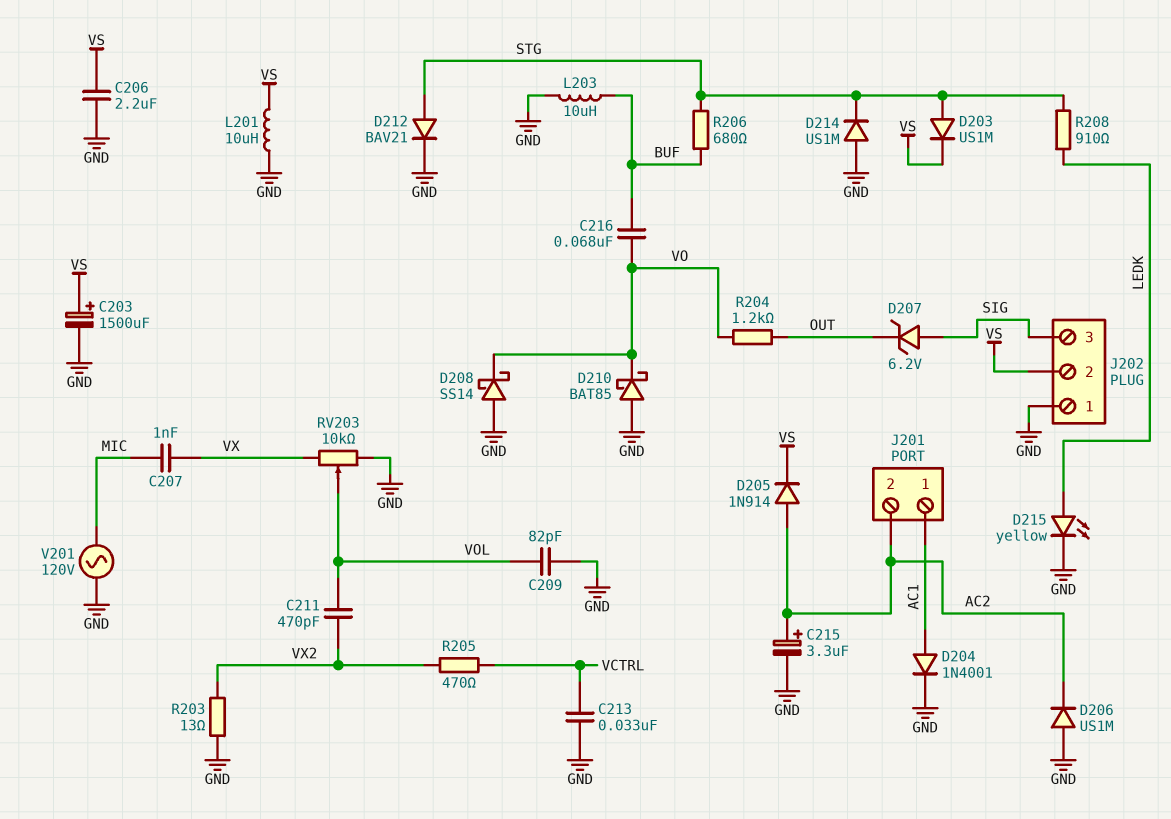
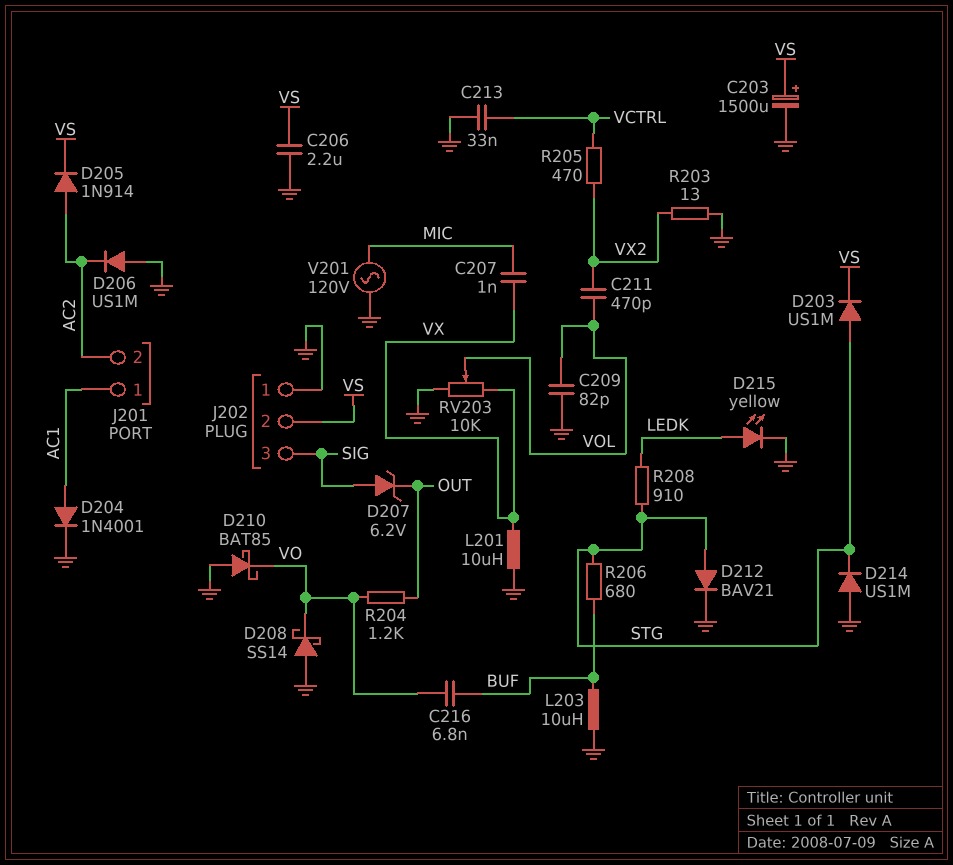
C215: 3.3uF (plus AC2, minus GND) -> none
C216: 68nF (BUF, VO) -> 6.8nF (BUF, VO)
L201: 10uH (GND, VS) -> 10uH (GND, VX)

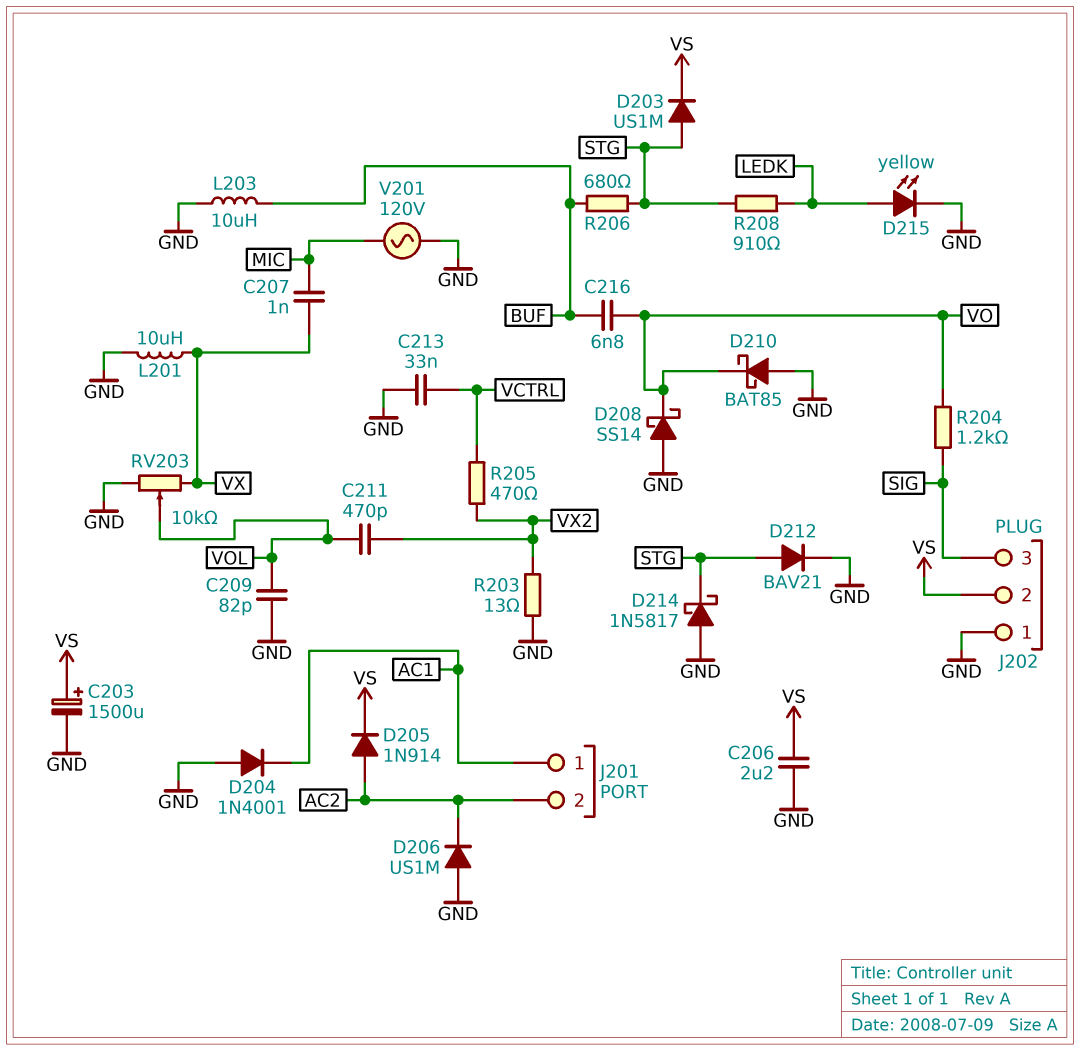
D204: diode 1N4001 (A AC1, K GND) -> diode 1N4001 (A GND, K AC1)
D207: zener 6.2V (A SIG, K OUT) -> none
D214: diode US1M (A GND, K STG) -> schottky 1N5817 (A GND, K STG)
R204: 1.2k (OUT, VO) -> 1.2k (SIG, VO)

